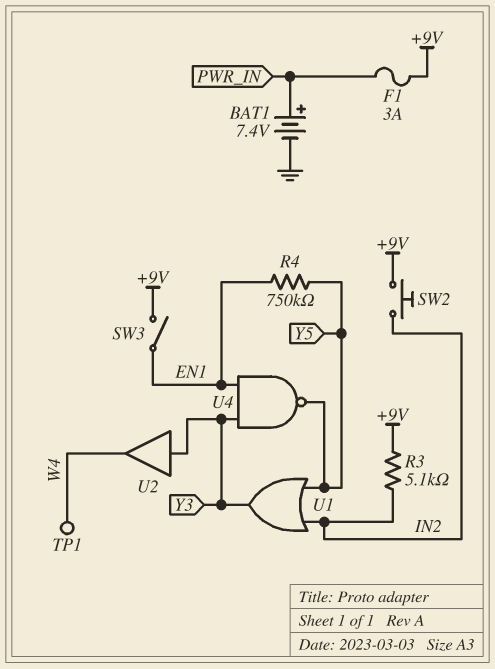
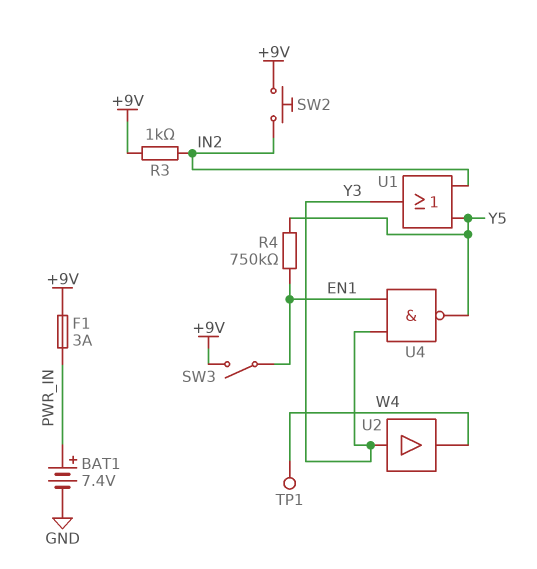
R3: 5.1k (+9V, IN2) -> 1k (+9V, IN2)

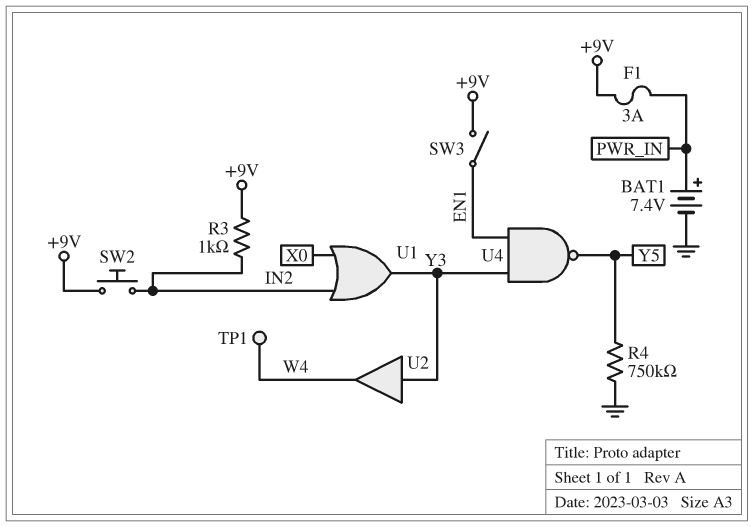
R4: 750k (EN1, Y5) -> 750k (GND, Y5)
U1: OR (in IN2, in Y5, out Y3) -> OR (in IN2, in X0, out Y3)

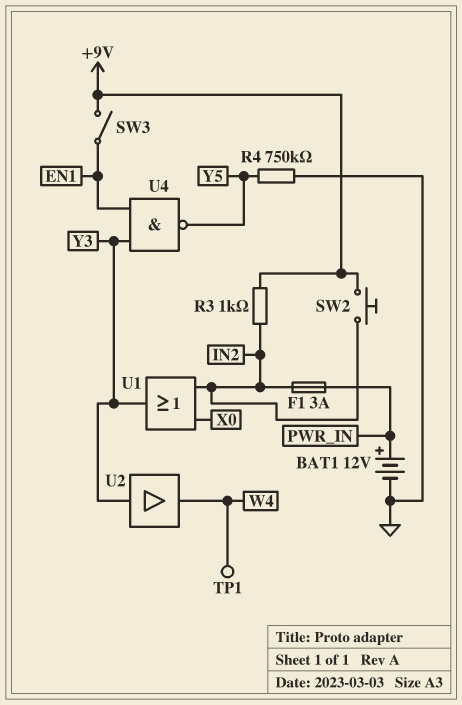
BAT1: 7.4V (plus PWR_IN, minus GND) -> 12V (plus PWR_IN, minus GND)
F1: 3A (+9V, PWR_IN) -> 3A (IN2, PWR_IN)

